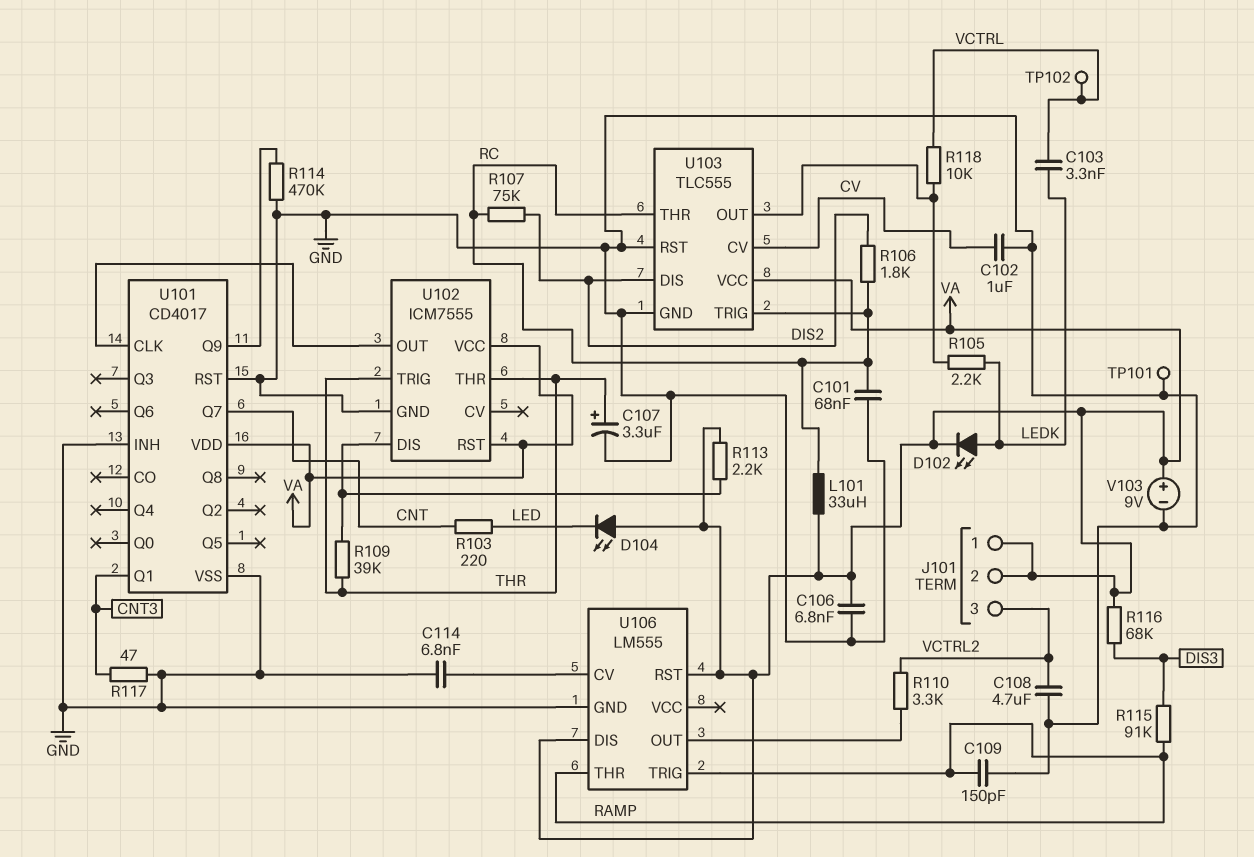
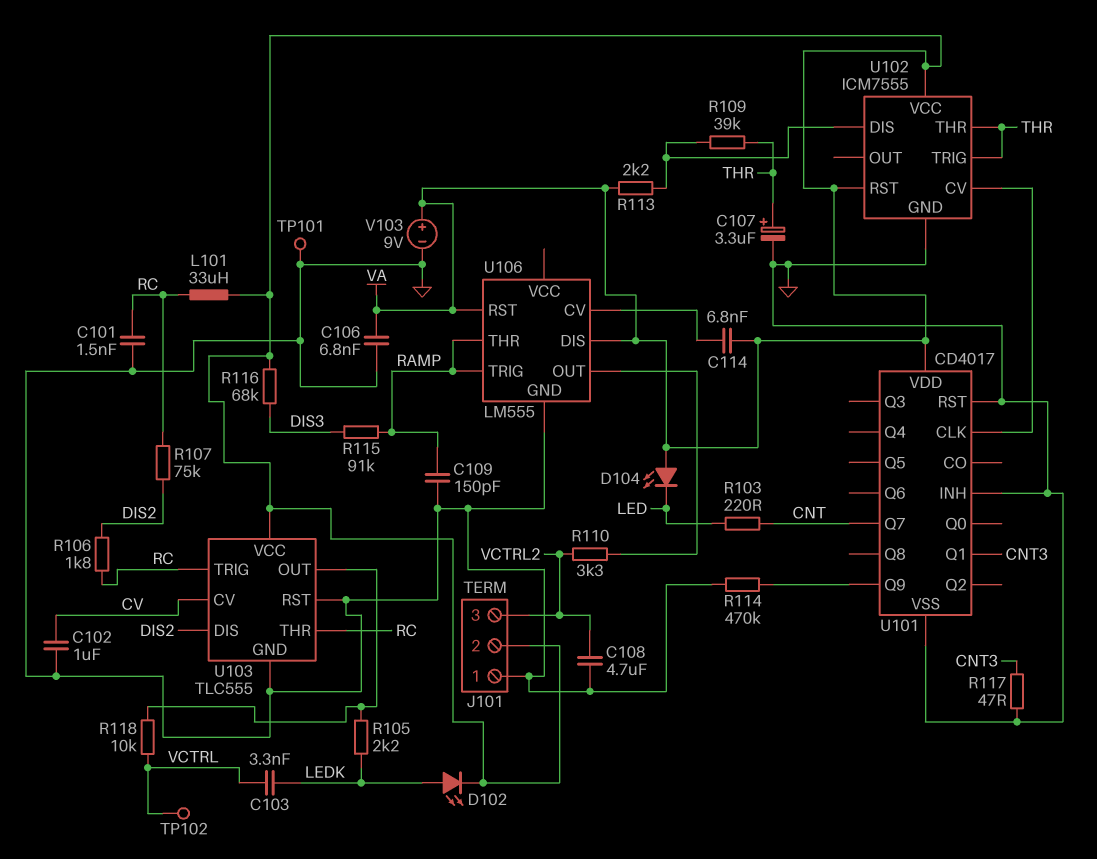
C101: 68nF (GND, RC) -> 1.5nF (GND, RC)
C114: 6.8nF (GND, U106/CV) -> 6.8nF (U106/CV, VA)
J101 pin 1: VA -> GND
U102 pin CV: none -> U101/CLK
U102 pin OUT: U101/CLK -> none

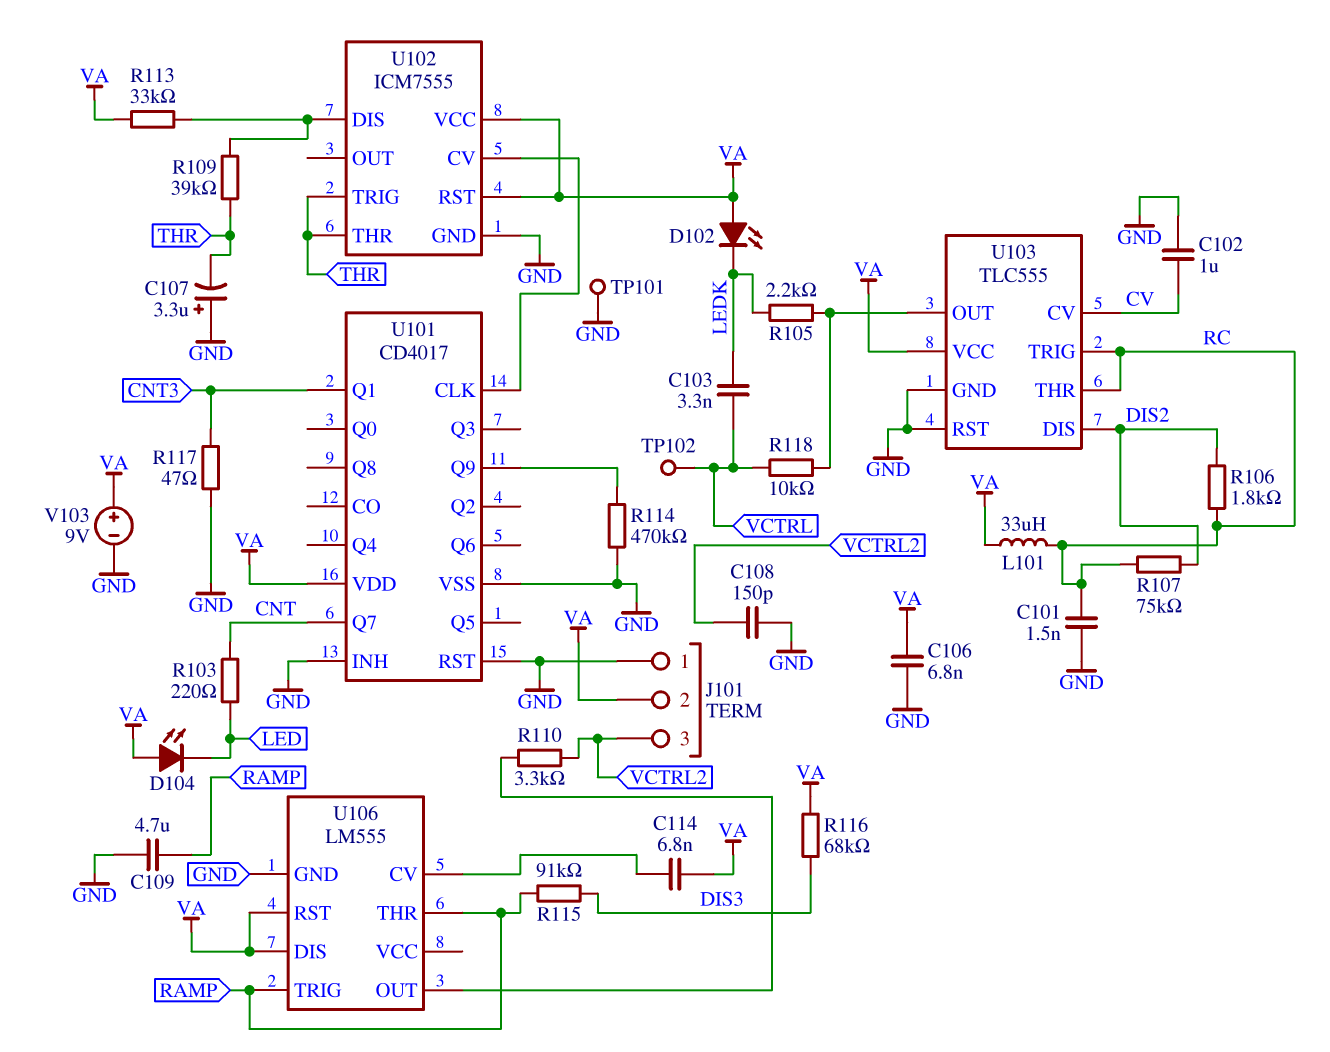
C107: 3.3uF (plus THR, minus GND) -> 3.3uF (plus GND, minus THR)
C108: 4.7uF (GND, VCTRL2) -> 150pF (GND, VCTRL2)
C109: 150pF (GND, RAMP) -> 4.7uF (GND, RAMP)
D102: LED (A LEDK, K VA) -> LED (A VA, K LEDK)
R113: 2.2k (U102/DIS, VA) -> 33k (U102/DIS, VA)

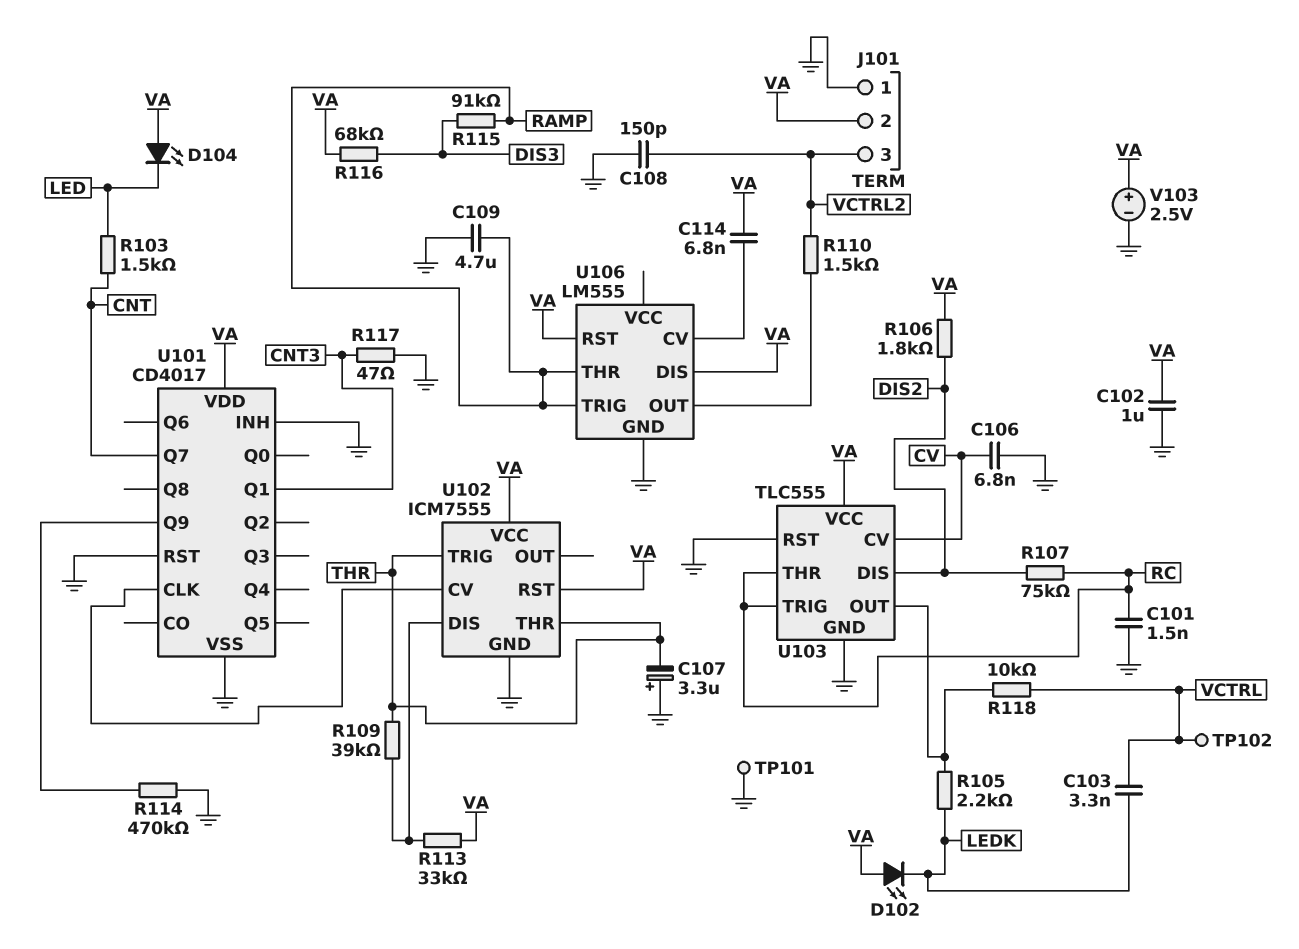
C102: 1uF (CV, GND) -> 1uF (GND, VA)
C106: 6.8nF (GND, VA) -> 6.8nF (CV, GND)
L101: 33uH (RC, VA) -> none
R103: 220 (CNT, LED) -> 1.5k (CNT, LED)
R106: 1.8k (DIS2, RC) -> 1.8k (DIS2, VA)
R110: 3.3k (U106/OUT, VCTRL2) -> 1.5k (U106/OUT, VCTRL2)
V103: 9V (plus VA, minus GND) -> 2.5V (plus VA, minus GND)

